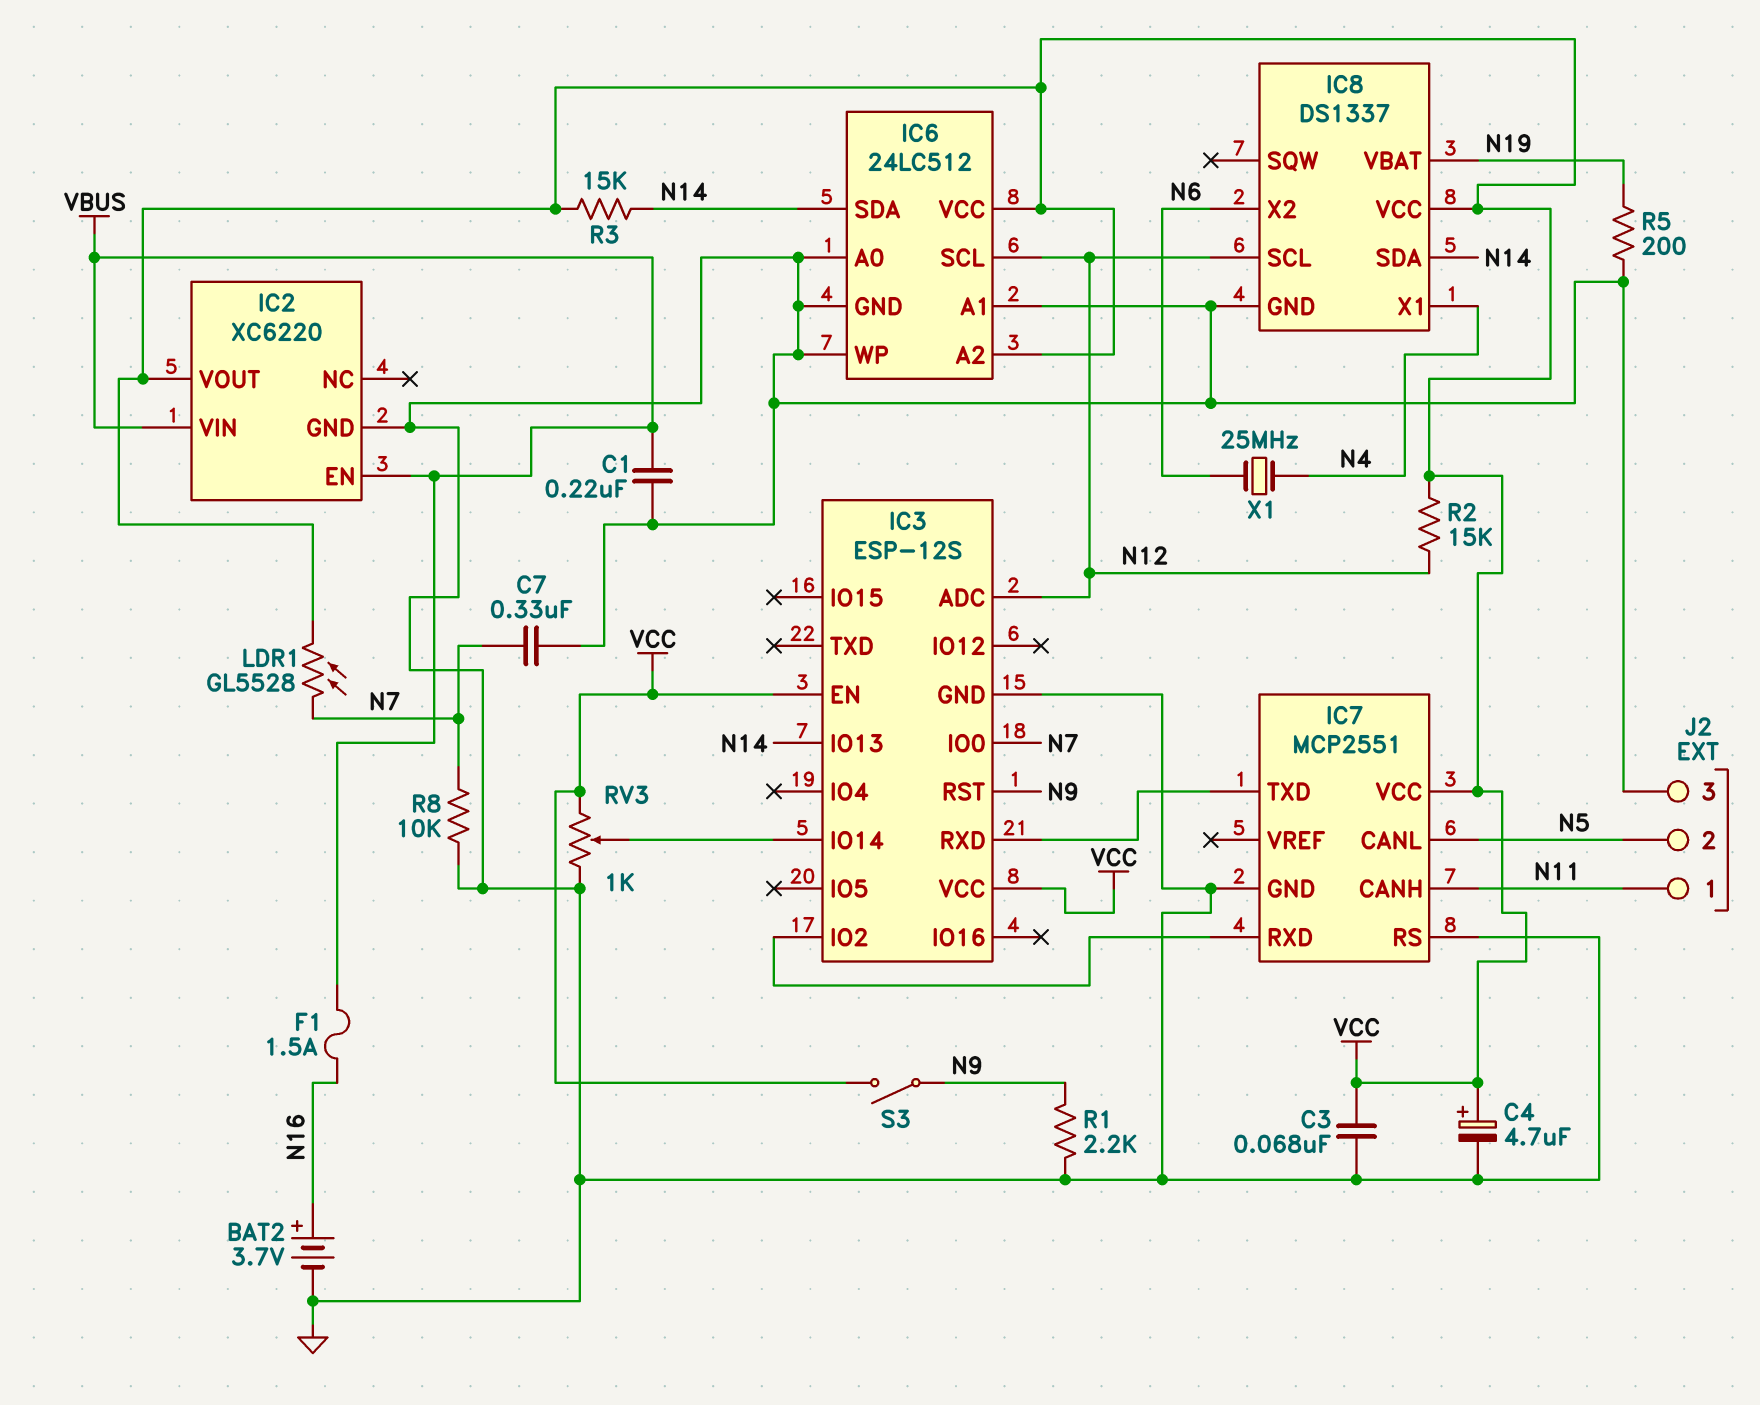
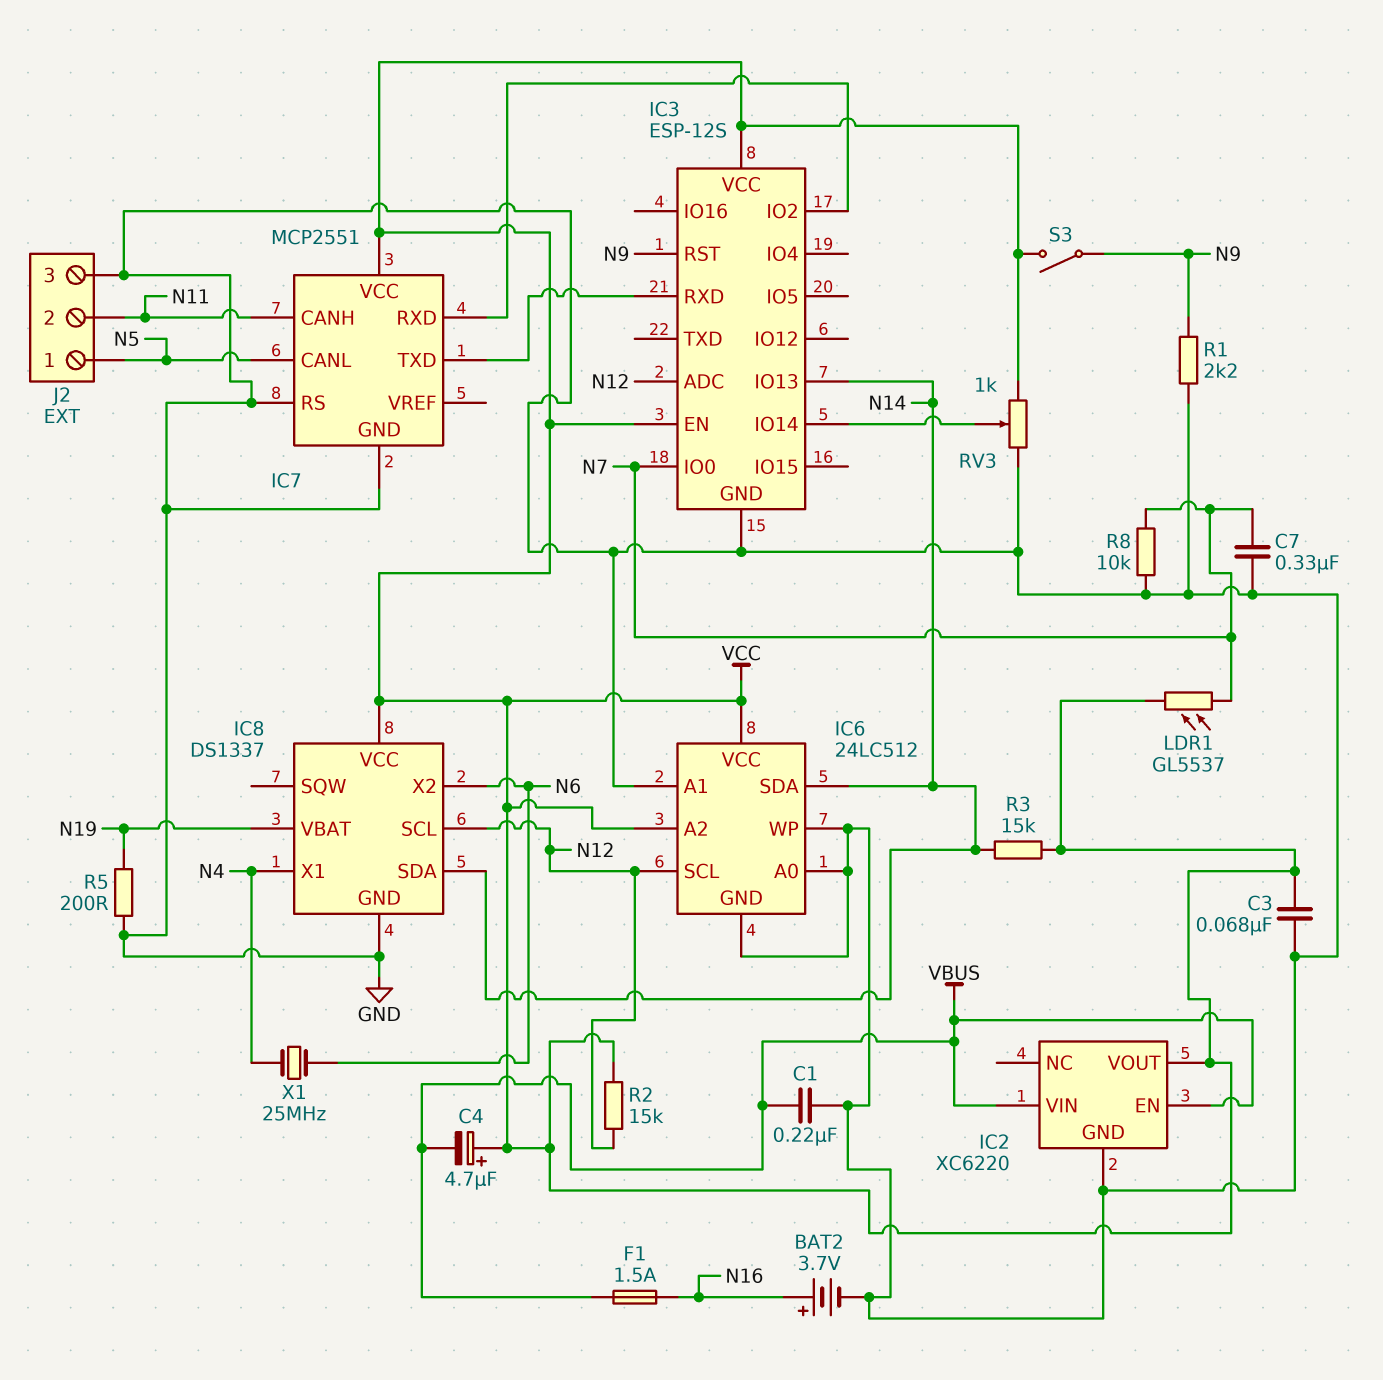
C4: 4.7uF (plus VCC, minus GND) -> 4.7uF (plus VCC, minus VBUS)
J2 pin 1: N11 -> N5
J2 pin 2: N5 -> N11
LDR1: GL5528 (N7, VCC) -> GL5537 (N7, VCC)

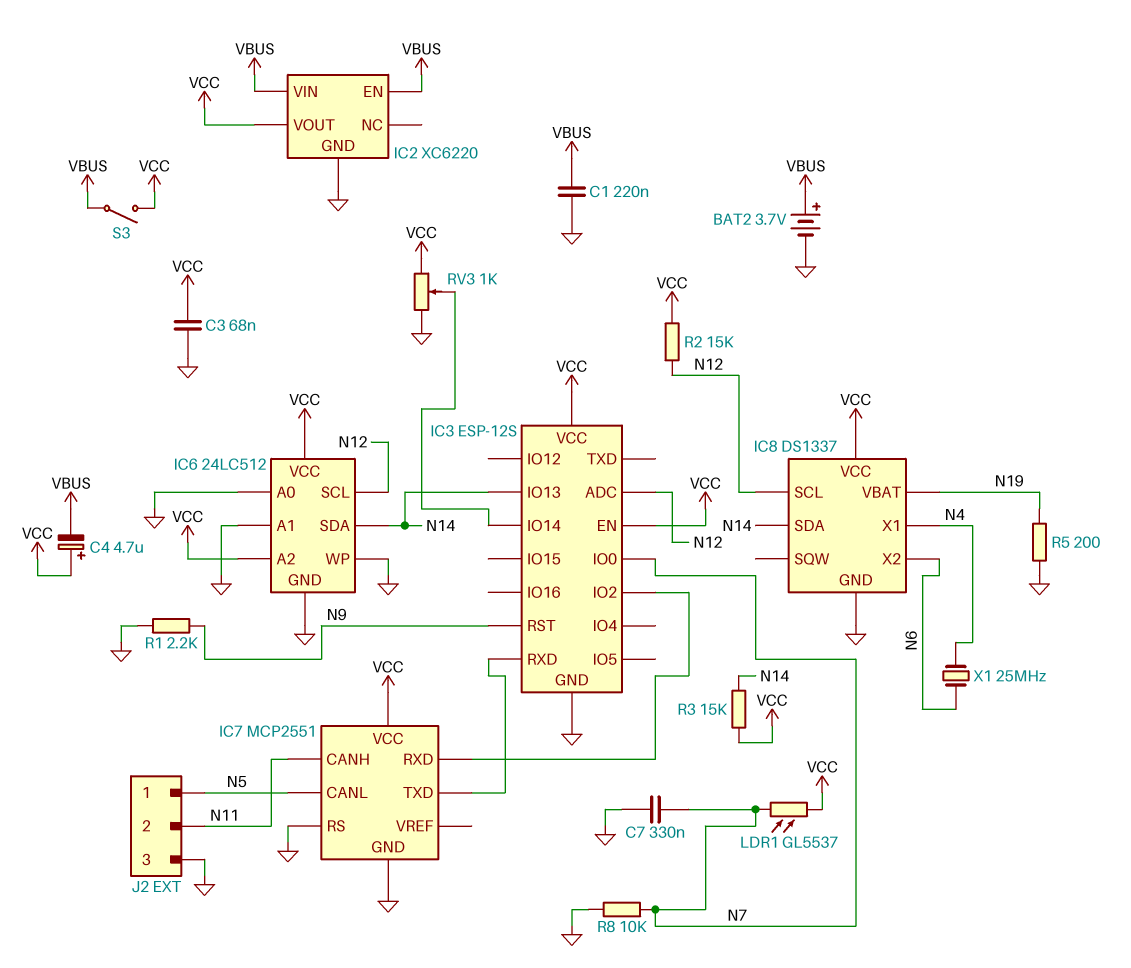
BAT2: 3.7V (plus N16, minus GND) -> 3.7V (plus VBUS, minus GND)
F1: 1.5A (N16, VBUS) -> none
S3: switch (N9, VCC) -> switch (VBUS, VCC)

